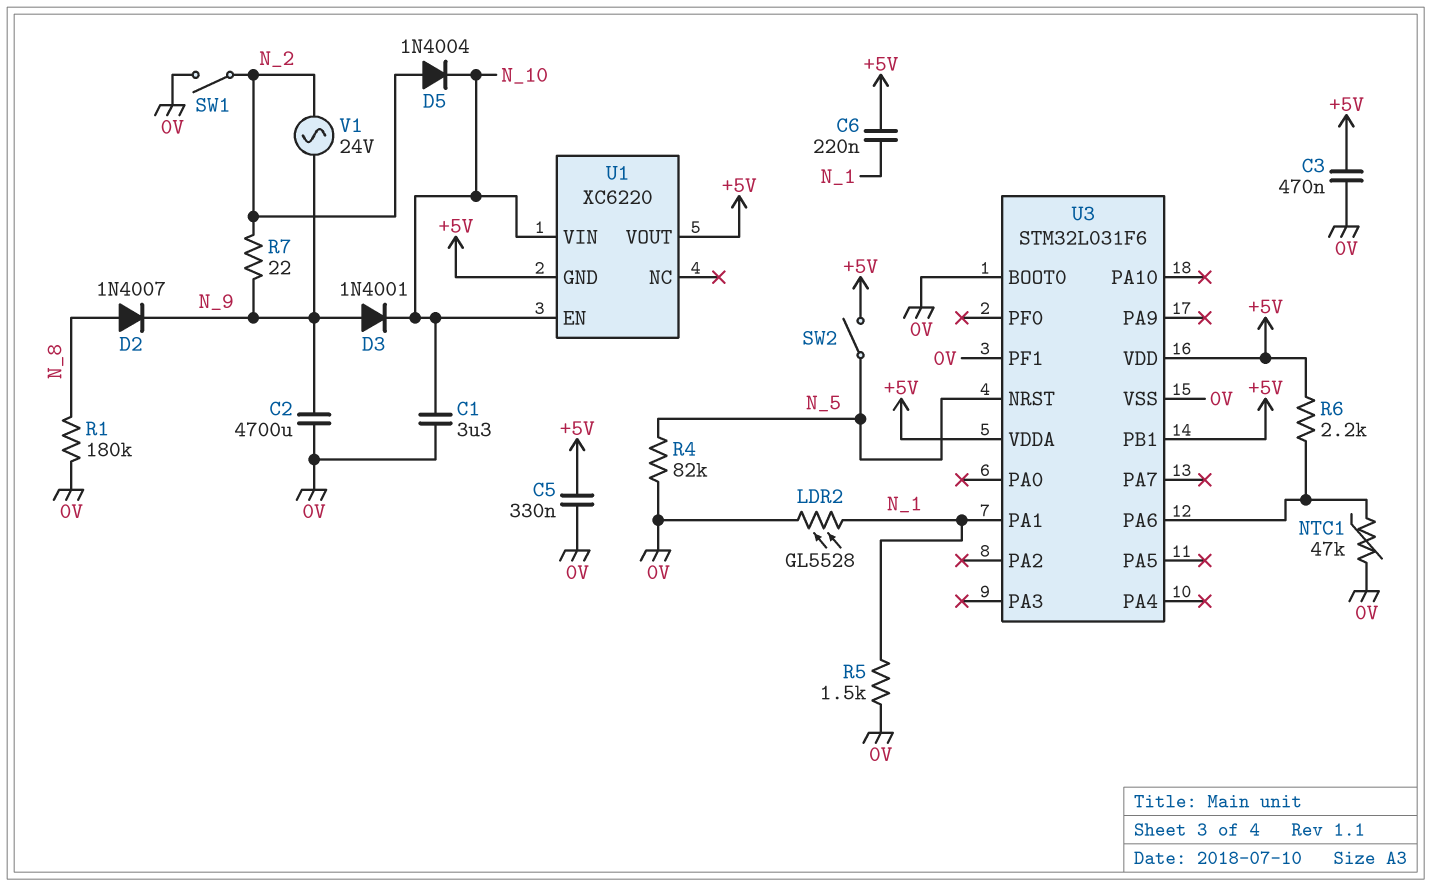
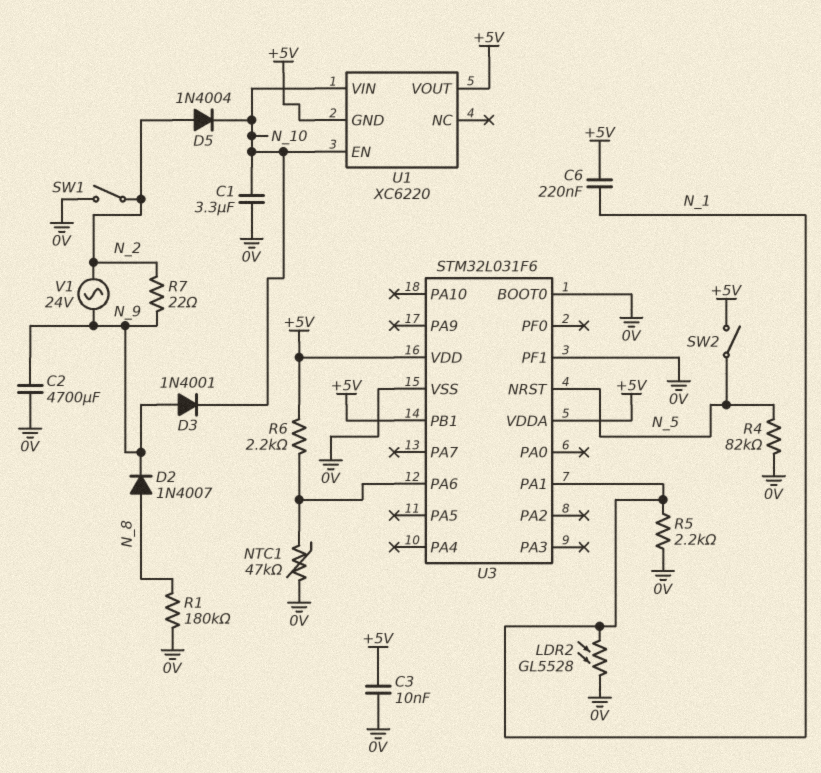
C3: 470nF (+5V, 0V) -> 10nF (+5V, 0V)
C5: 330nF (+5V, 0V) -> none
R5: 1.5k (0V, N_1) -> 2.2k (0V, N_1)

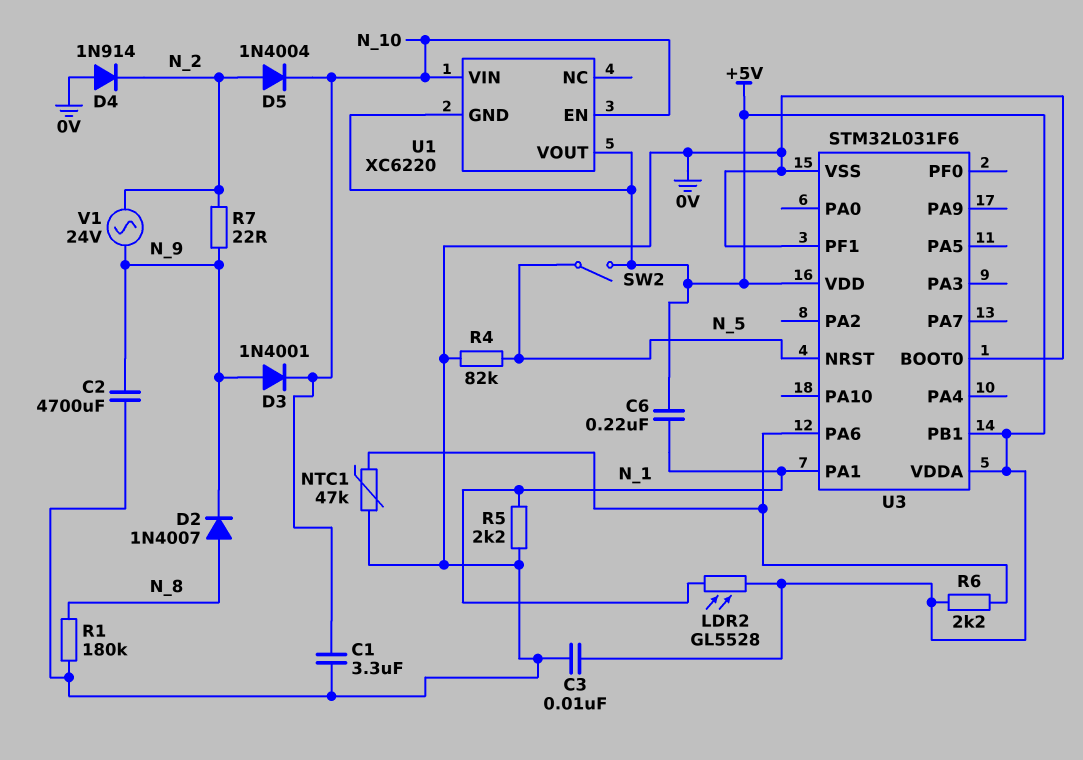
D4: none -> diode 1N914 (A 0V, K N_2)
LDR2: GL5528 (0V, N_1) -> GL5528 (+5V, N_1)
SW1: switch (0V, N_2) -> none

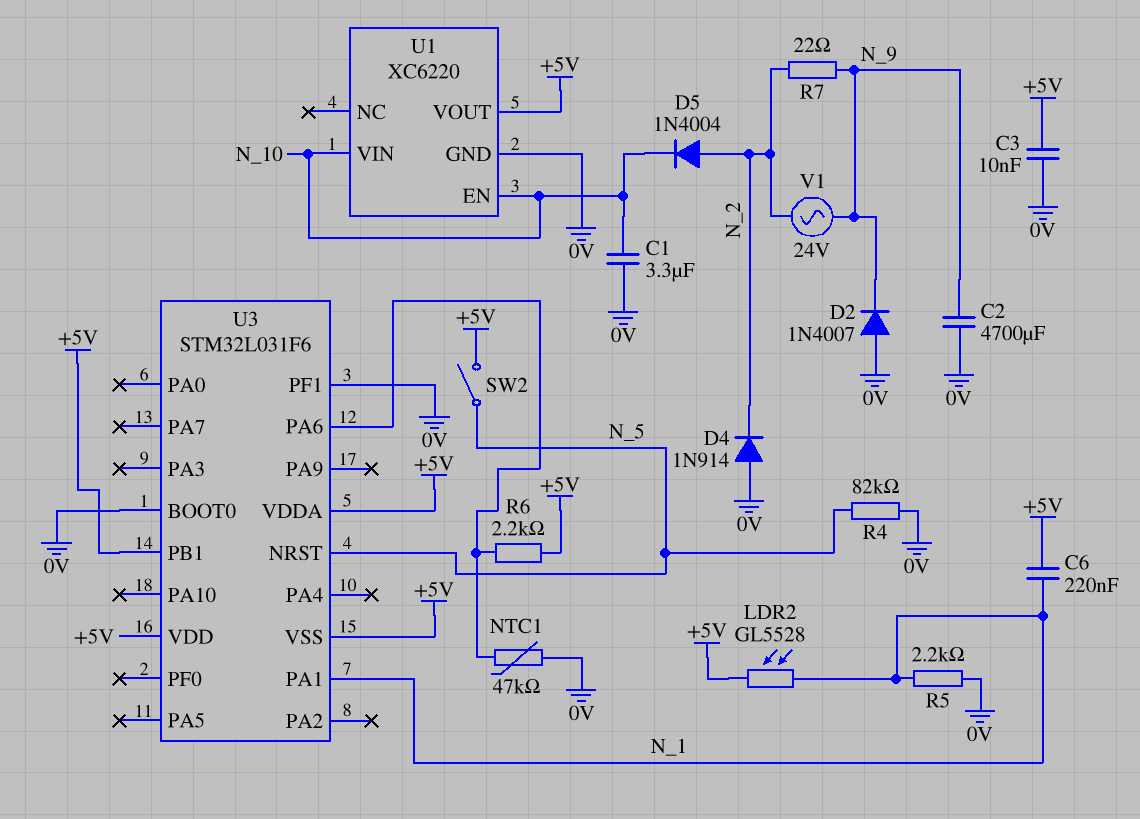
D2: diode 1N4007 (A N_8, K N_9) -> diode 1N4007 (A 0V, K N_9)
D3: diode 1N4001 (A N_9, K N_10) -> none
R1: 180k (0V, N_8) -> none
U1 pin GND: +5V -> 0V
U3 pin VSS: 0V -> +5V

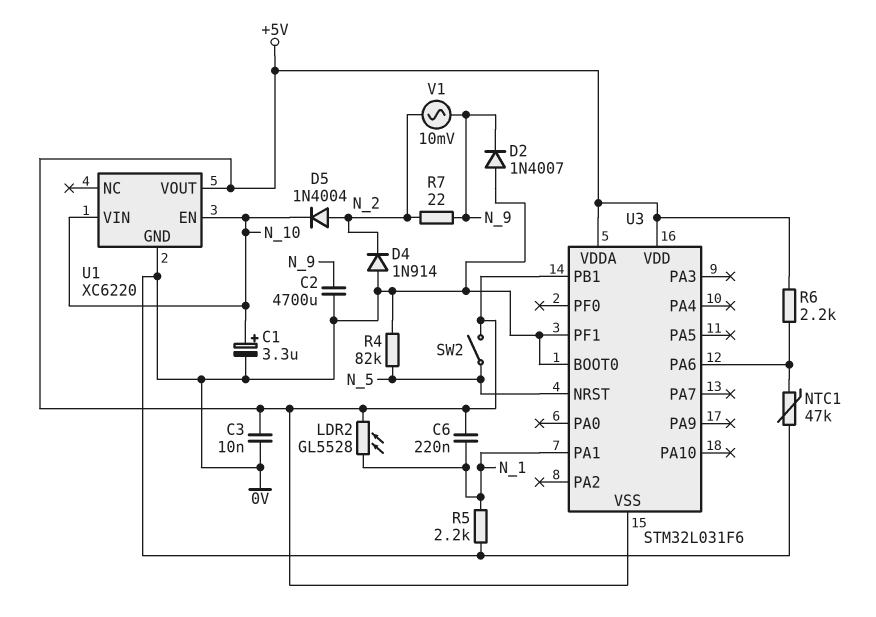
C1: 3.3uF (0V, N_10) -> 3.3uF (plus N_10, minus 0V)
V1: AC 24V (N_2, N_9) -> AC 10mV (N_2, N_9)

